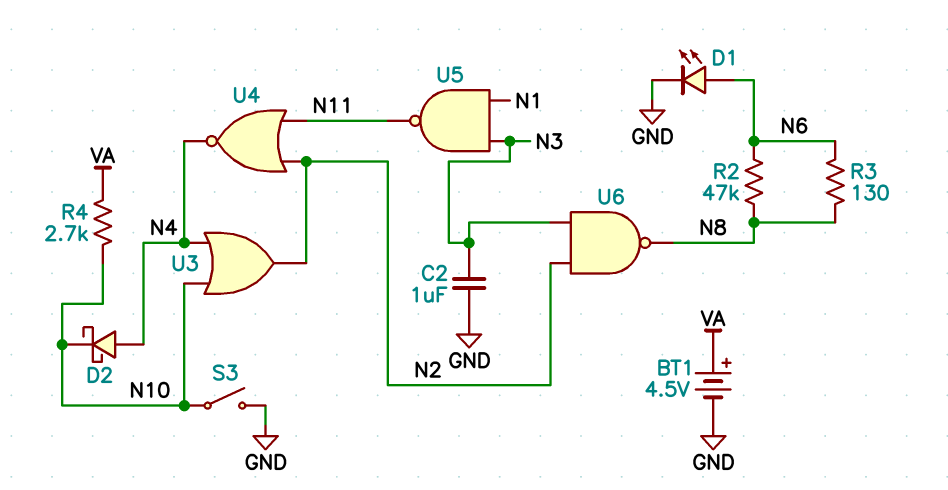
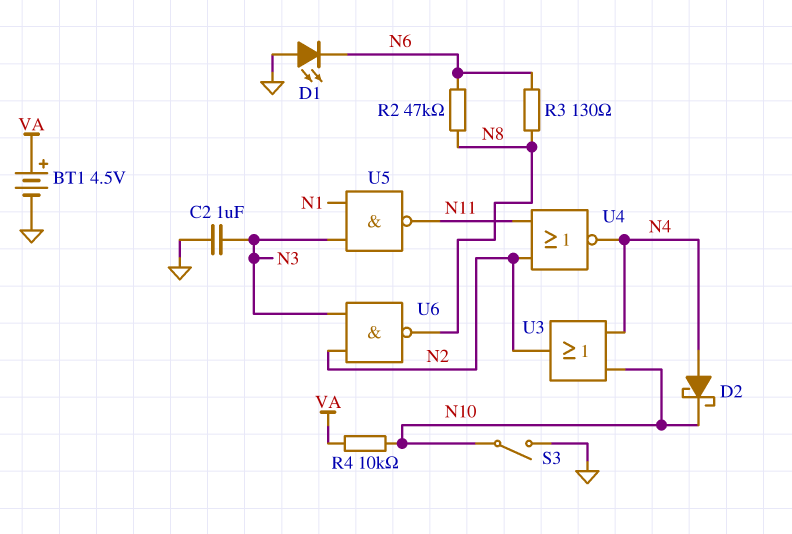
D1: LED (A N6, K GND) -> LED (A GND, K N6)
R4: 2.7k (N10, VA) -> 10k (N10, VA)

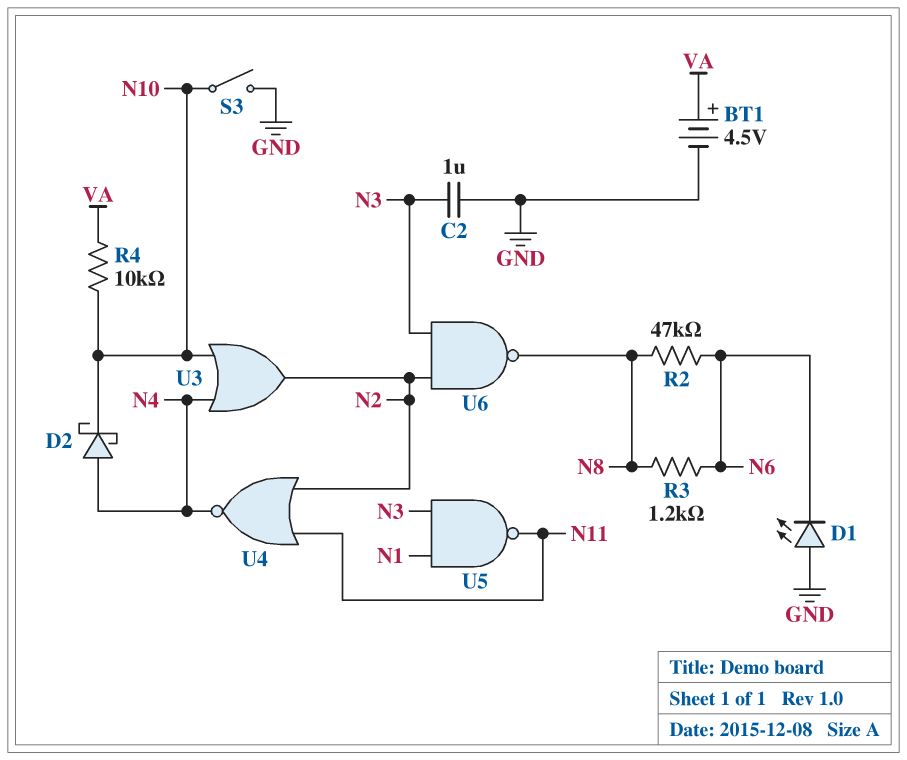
R3: 130 (N6, N8) -> 1.2k (N6, N8)

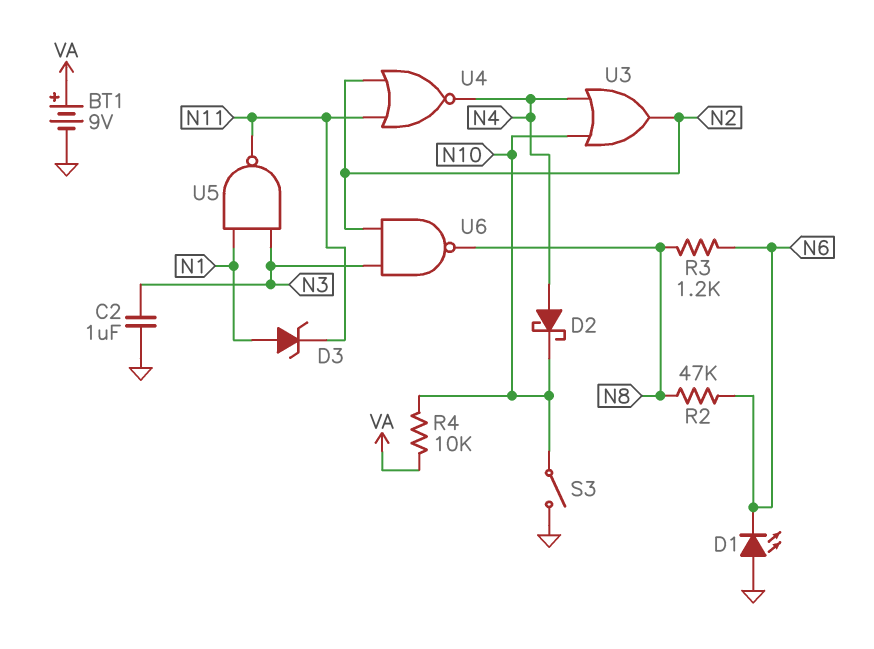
BT1: 4.5V (plus VA, minus GND) -> 9V (plus VA, minus GND)
D3: none -> zener (A N1, K N11)

